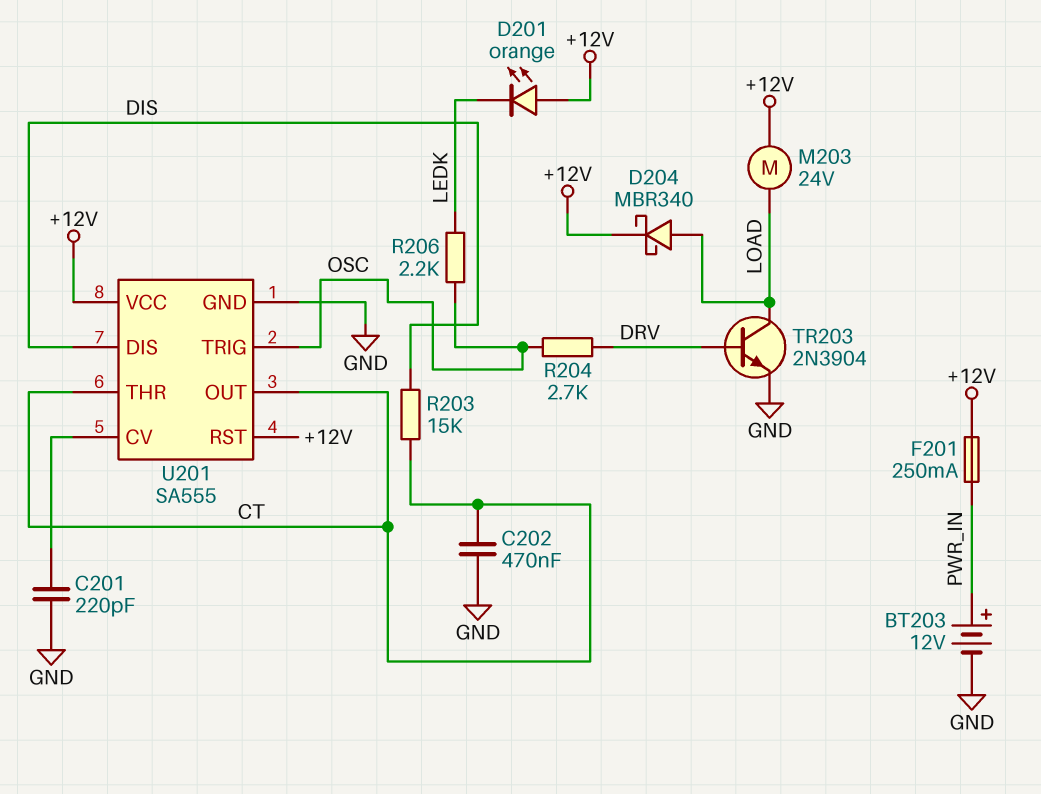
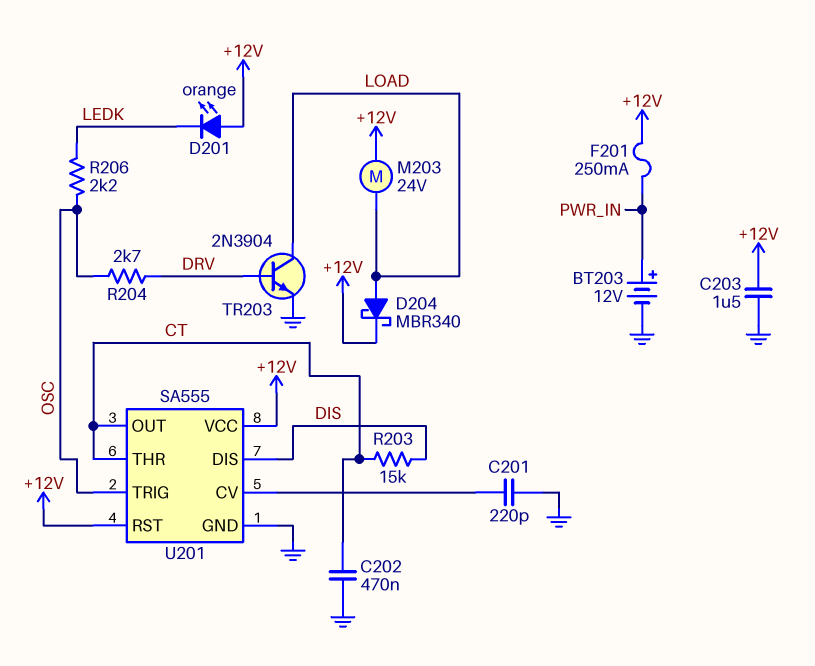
C203: none -> 1.5uF (+12V, GND)

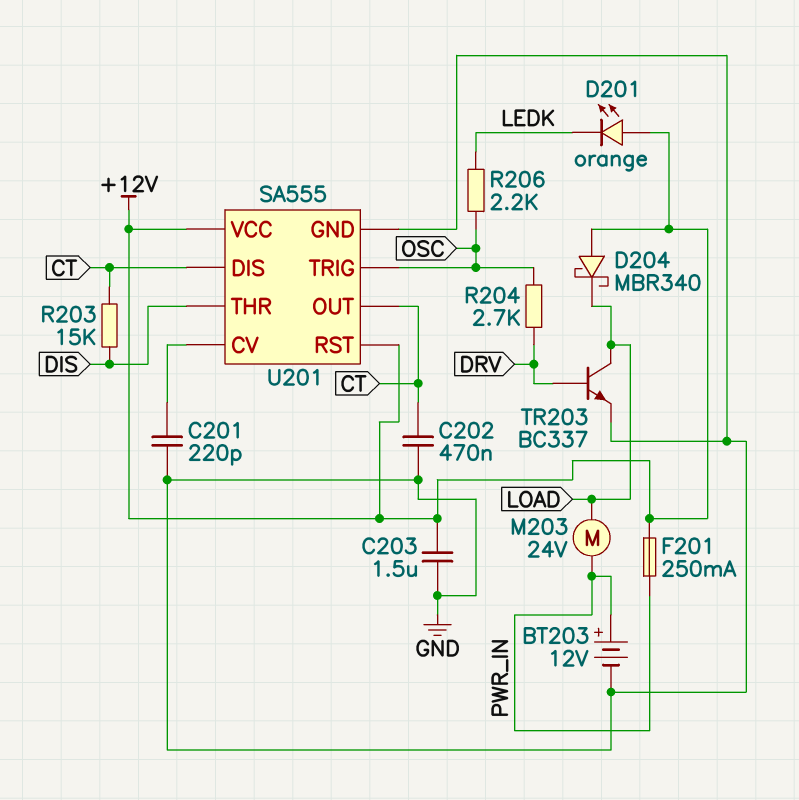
D204: schottky MBR340 (A LOAD, K +12V) -> schottky MBR340 (A +12V, K LOAD)
M203: motor 24V (+12V, LOAD) -> motor 24V (LOAD, PWR_IN)
TR203: NPN 2N3904 (B DRV, C LOAD, E GND) -> NPN BC337 (B DRV, C LOAD, E GND)
U201 pin DIS: DIS -> CT
U201 pin THR: CT -> DIS

